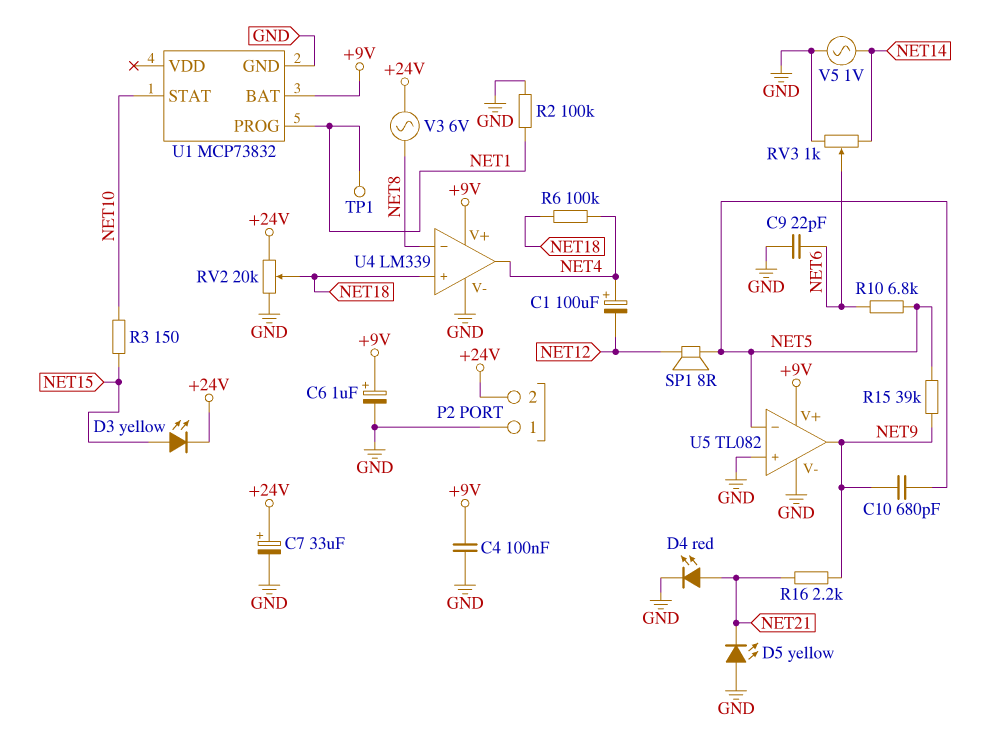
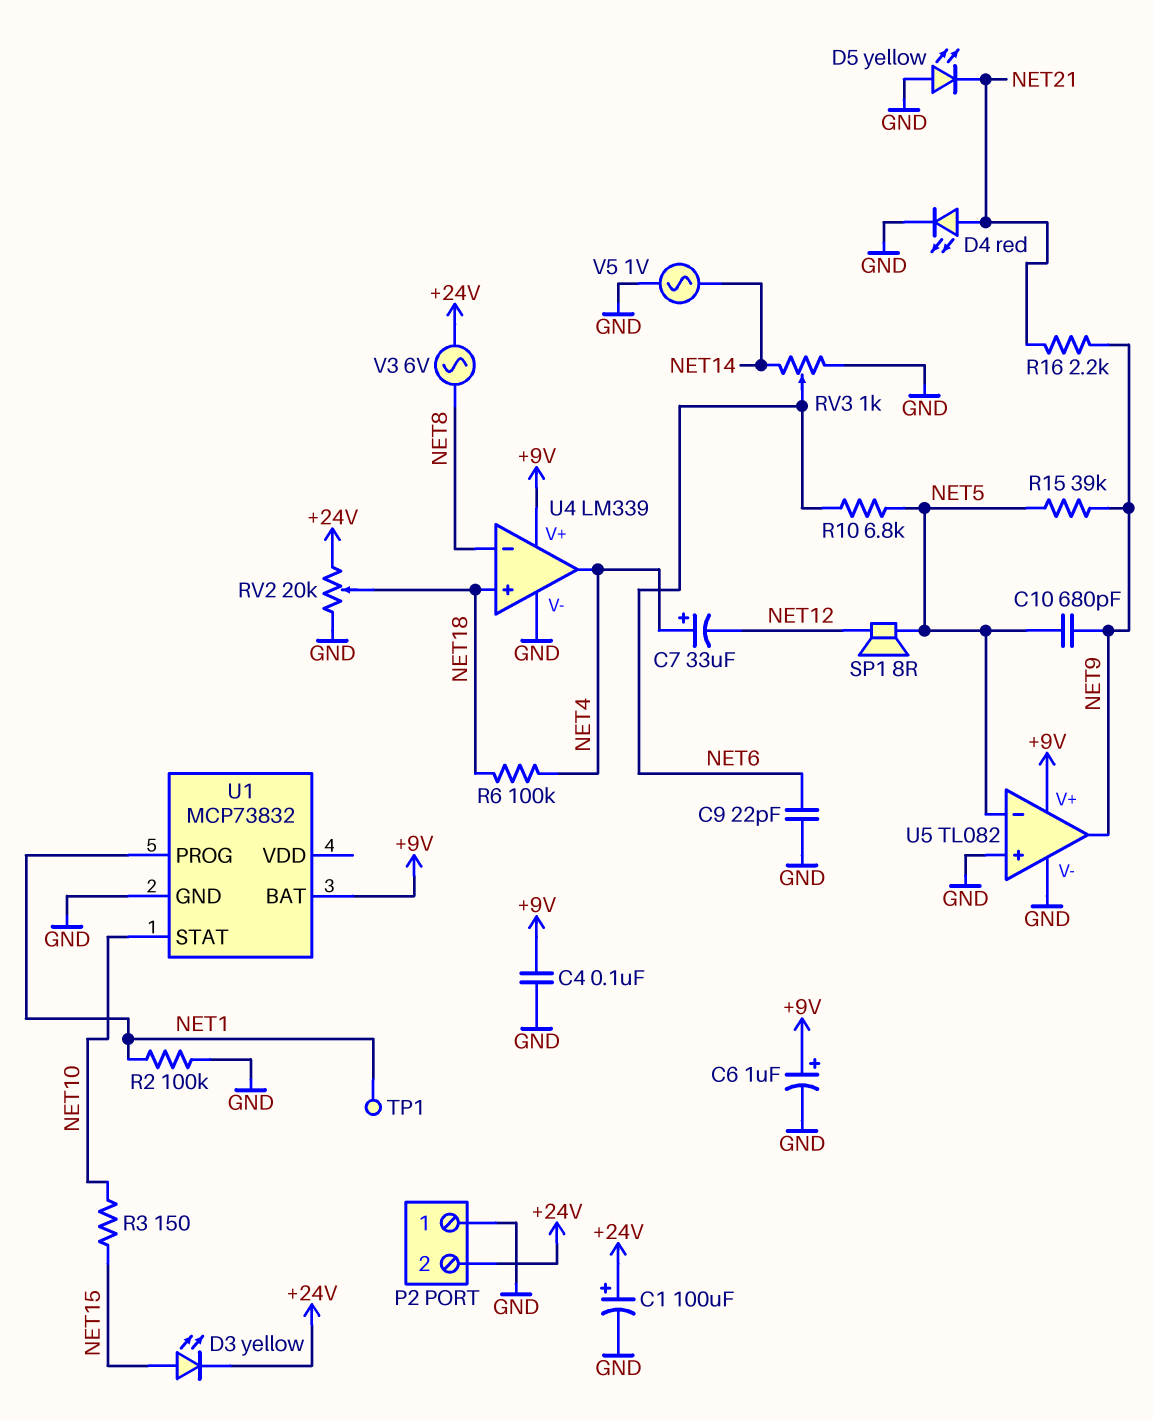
C1: 100uF (plus NET4, minus NET12) -> 100uF (plus +24V, minus GND)
C7: 33uF (plus +24V, minus GND) -> 33uF (plus NET4, minus NET12)

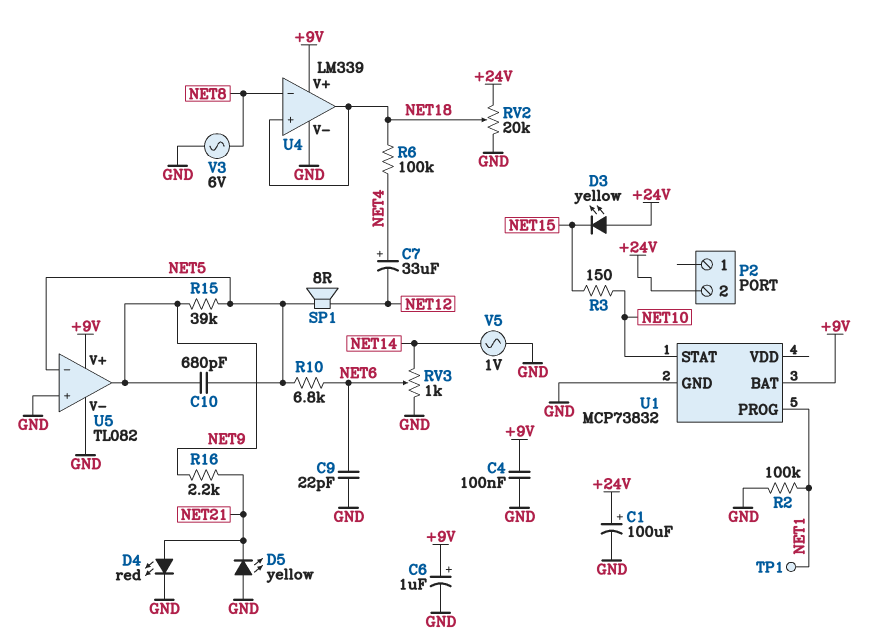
D3: LED yellow (A NET15, K +24V) -> LED yellow (A +24V, K NET15)
P2 pin 1: GND -> none
U4 pin out: NET4 -> NET18
V3: AC 6V (+24V, NET8) -> AC 6V (GND, NET8)

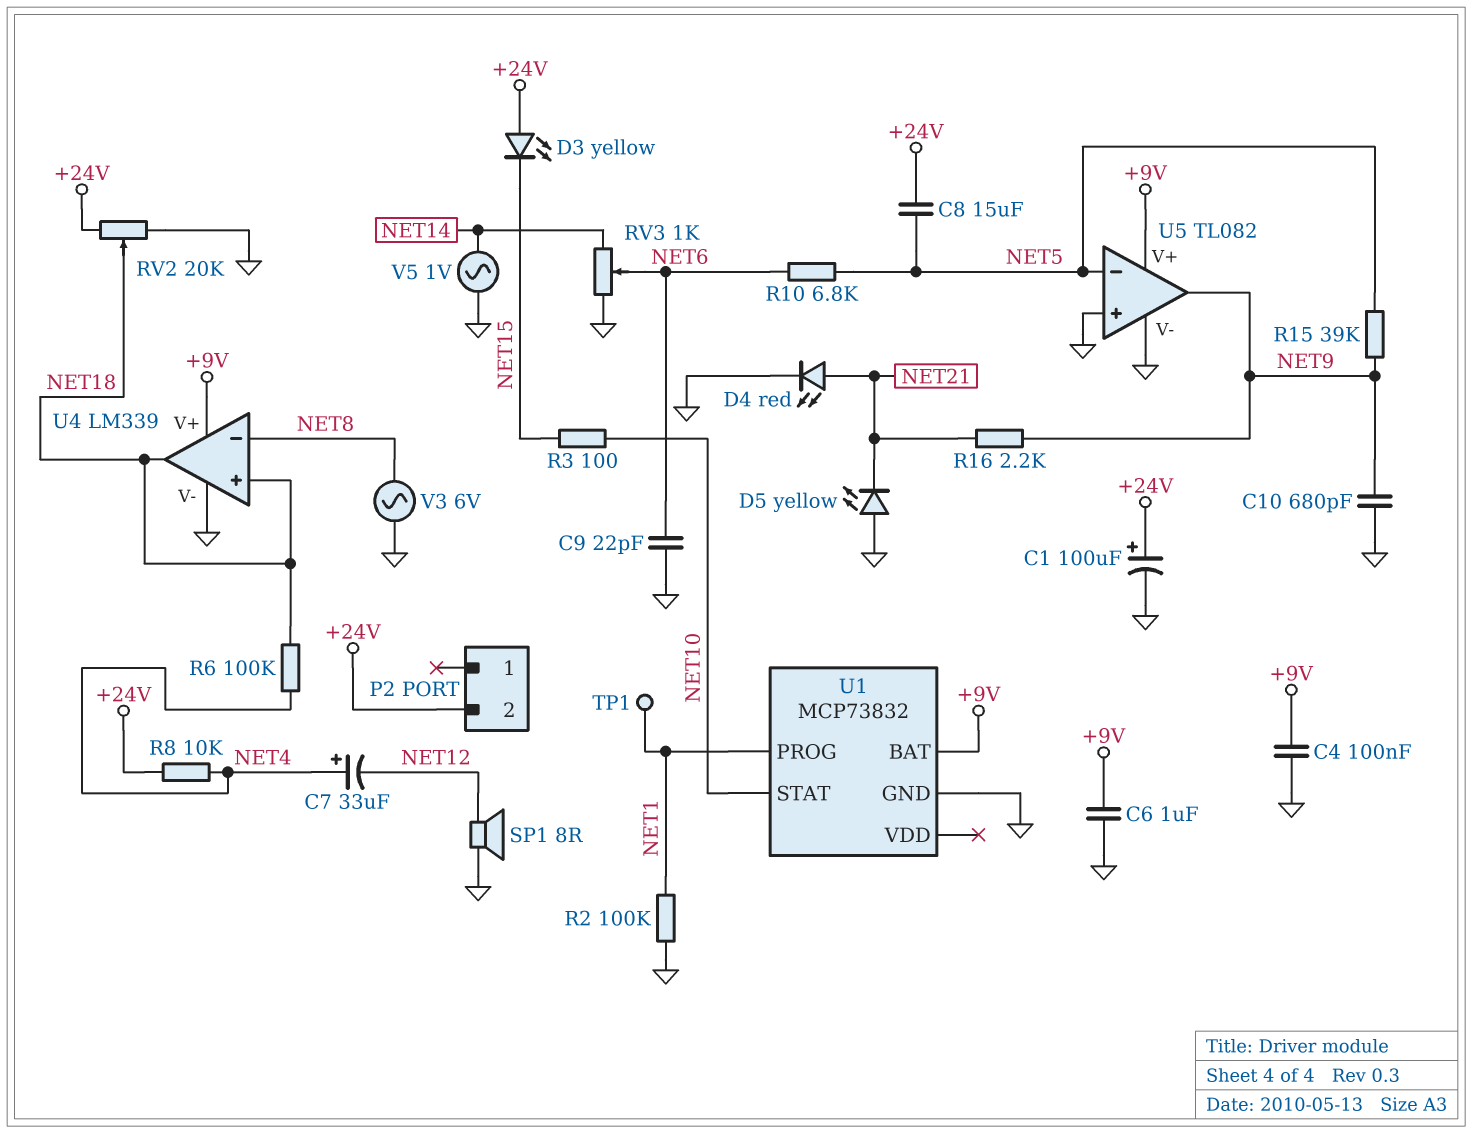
C6: 1uF (plus +9V, minus GND) -> 1uF (+9V, GND)
C8: none -> 15uF (+24V, NET5)
C10: 680pF (NET5, NET9) -> 680pF (GND, NET9)
R3: 150 (NET10, NET15) -> 100 (NET10, NET15)
R8: none -> 10k (+24V, NET4)
SP1: speaker 8R (NET5, NET12) -> speaker 8R (GND, NET12)

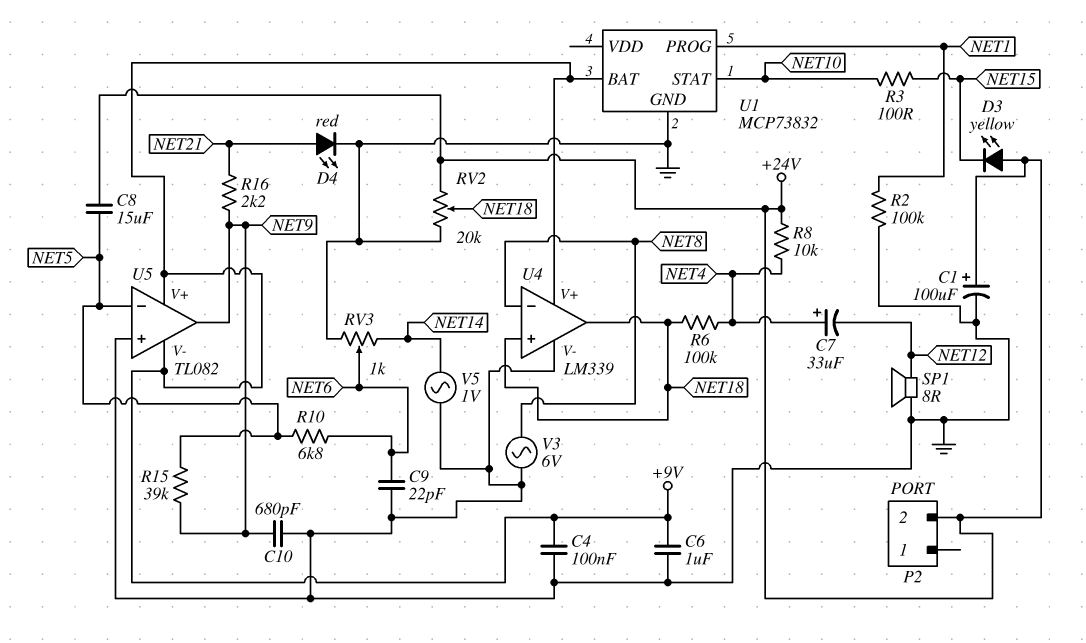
D5: LED yellow (A GND, K NET21) -> none
TP1: test point (NET1) -> none
U5 pin V-: GND -> +9V

